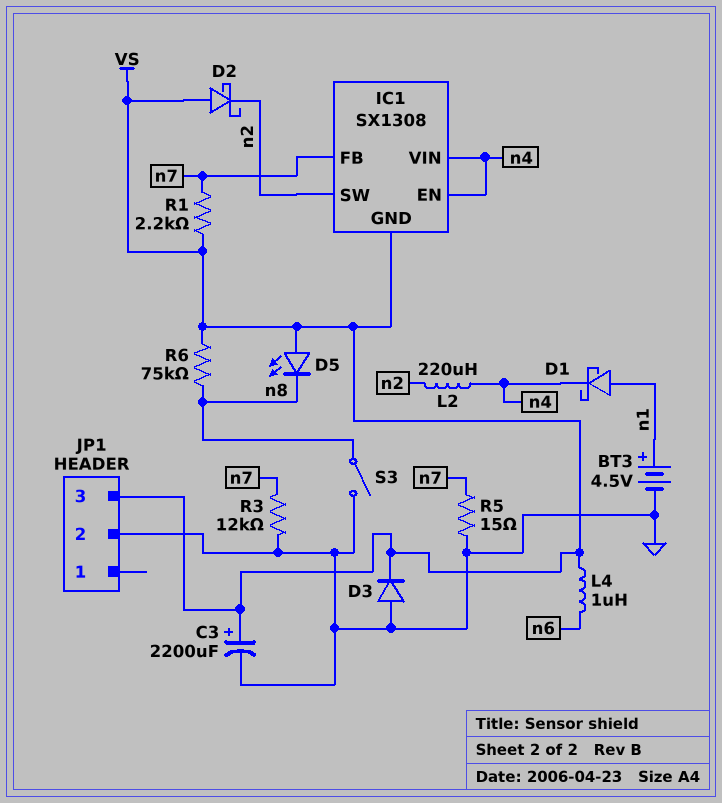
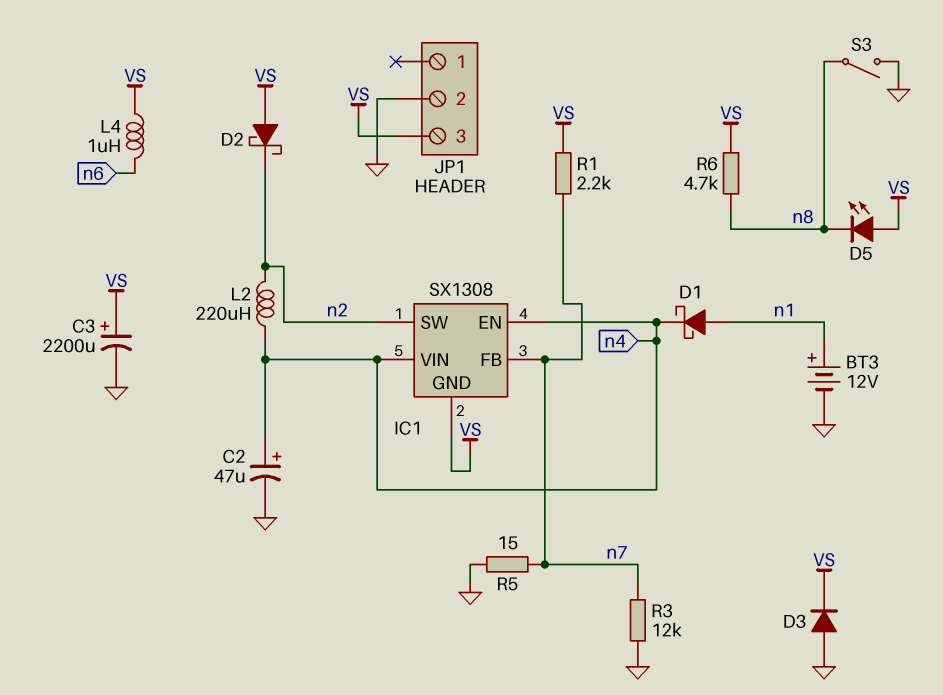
BT3: 4.5V (plus n1, minus GND) -> 12V (plus n1, minus GND)
C2: none -> 47uF (plus n4, minus GND)
R6: 75k (VS, n8) -> 4.7k (VS, n8)

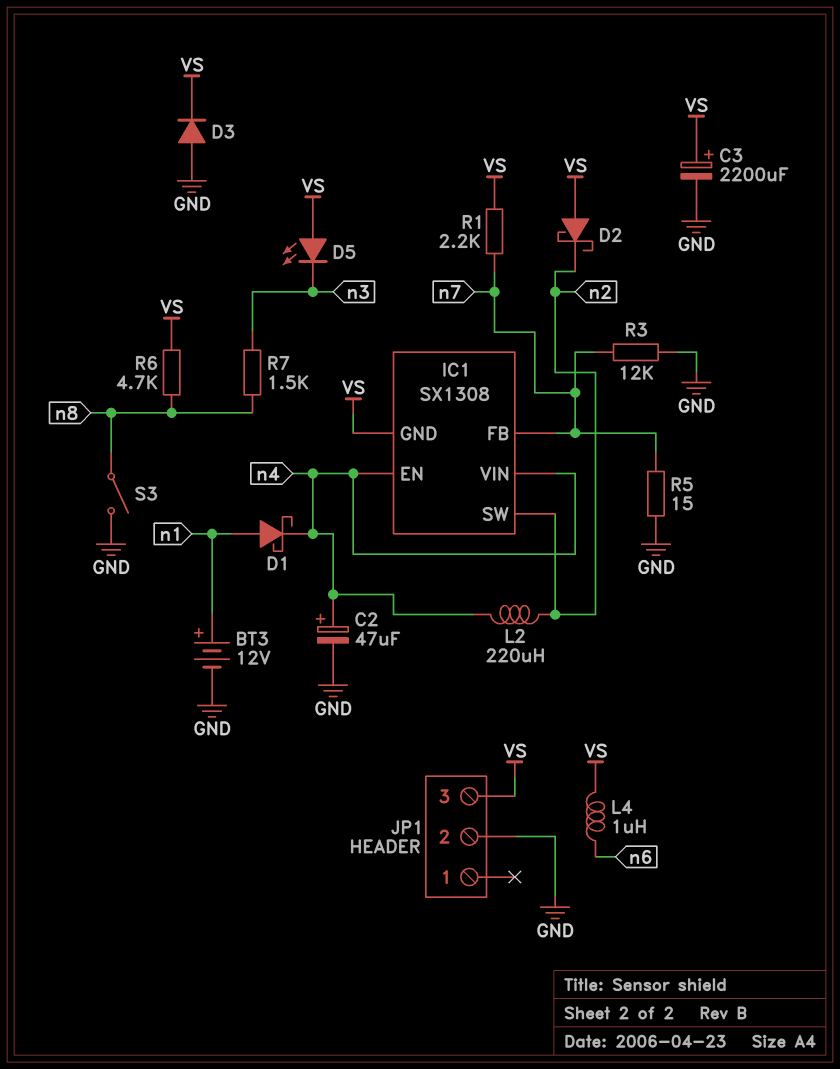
D5: LED (A VS, K n8) -> LED (A VS, K n3)
R7: none -> 1.5k (n3, n8)

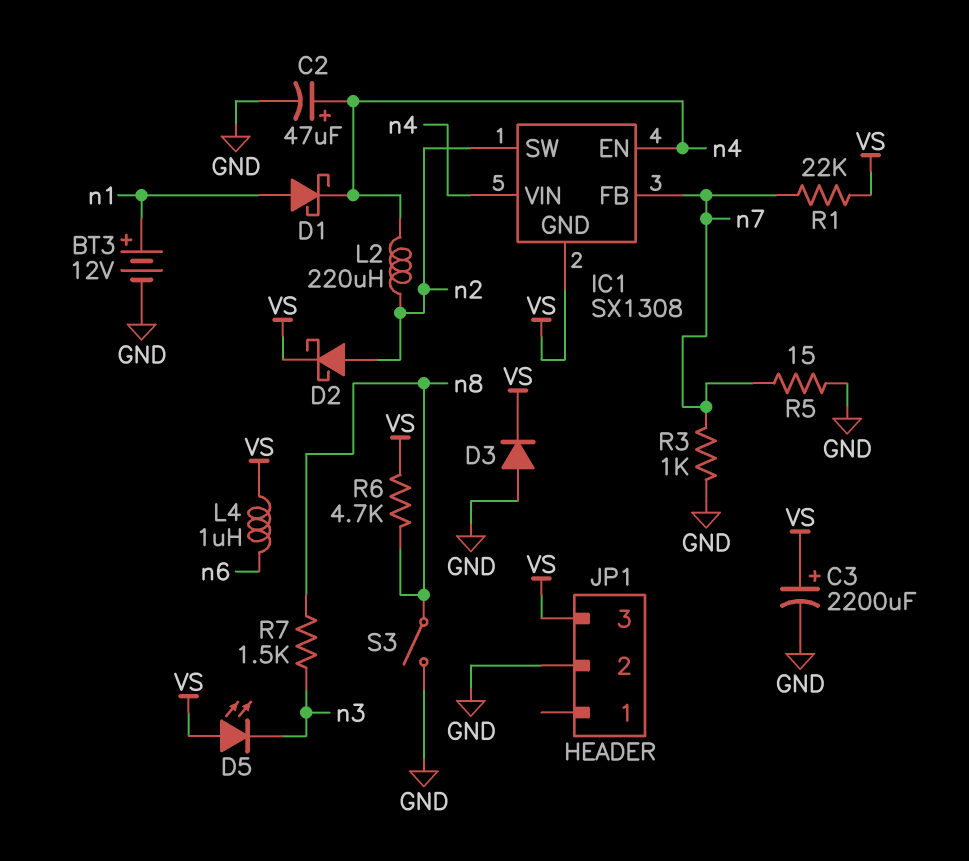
D2: schottky (A VS, K n2) -> schottky (A n2, K VS)
R1: 2.2k (VS, n7) -> 22k (VS, n7)
R3: 12k (GND, n7) -> 1k (GND, n7)

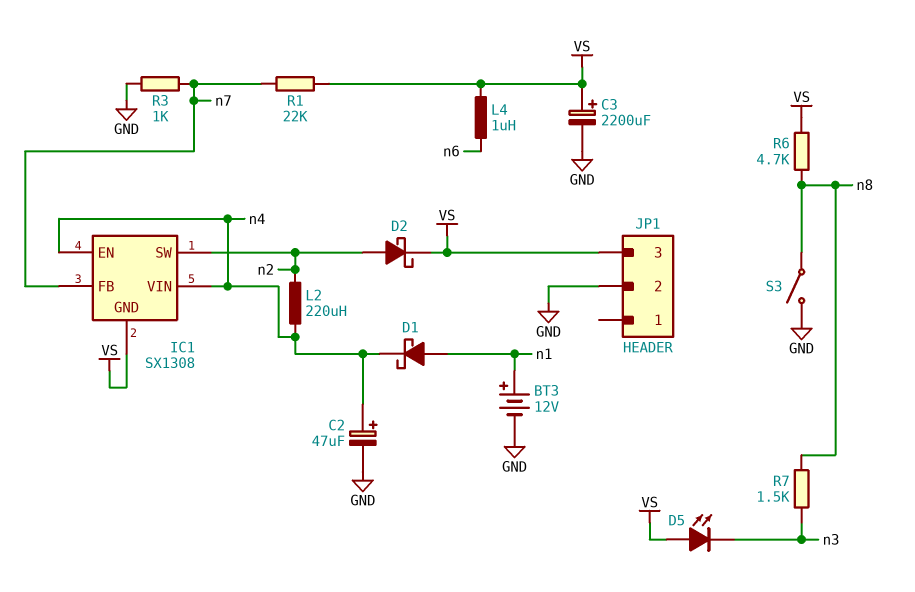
D3: diode (A GND, K VS) -> none
R5: 15 (GND, n7) -> none

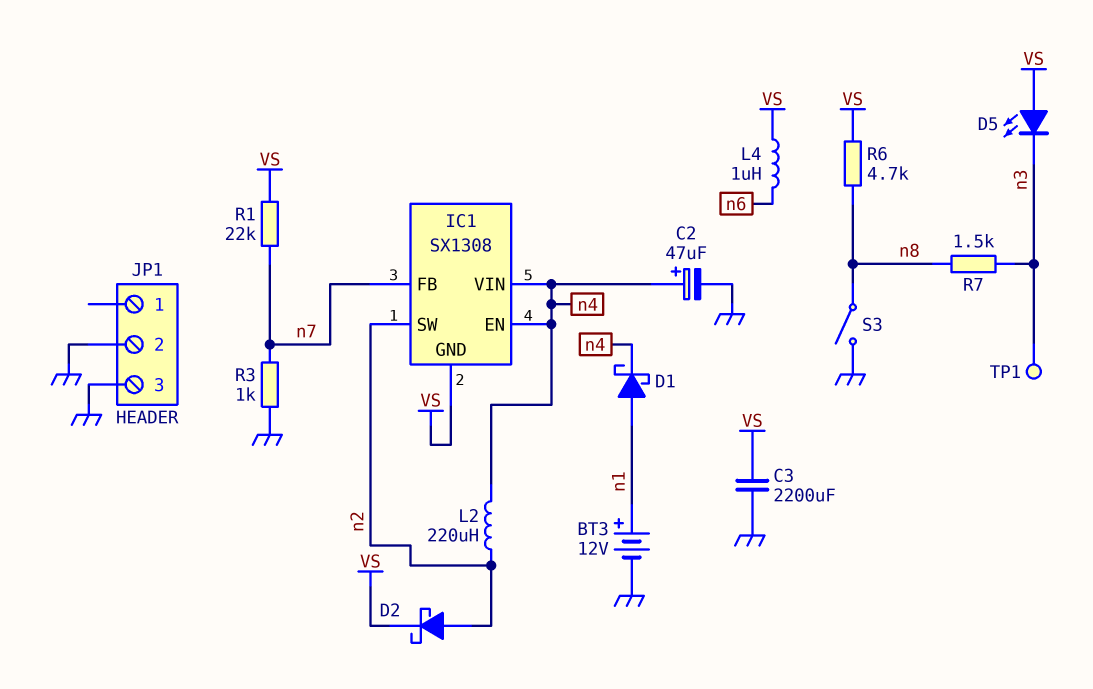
C3: 2200uF (plus VS, minus GND) -> 2200uF (GND, VS)
JP1 pin 3: VS -> GND
TP1: none -> test point (n3)

